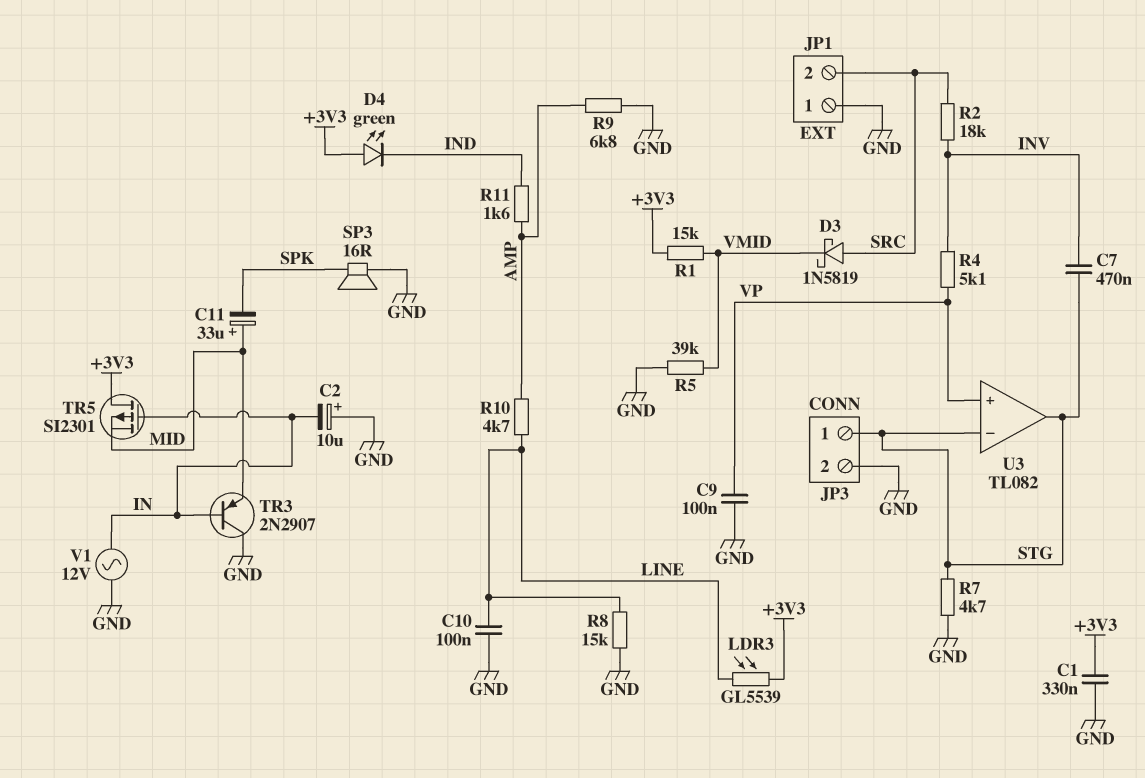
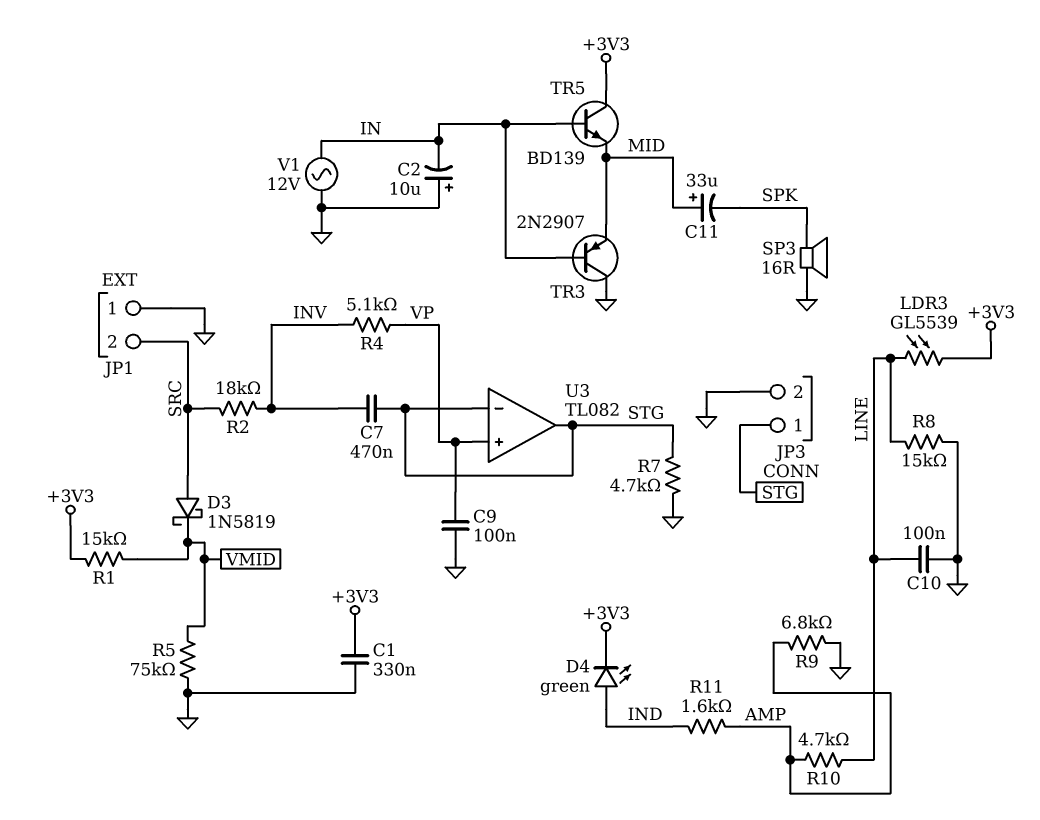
D4: LED green (A +3V3, K IND) -> LED green (A IND, K +3V3)
R5: 39k (GND, VMID) -> 75k (GND, VMID)
TR5: PMOS SI2301 (G IN, D +3V3, S MID) -> NPN BD139 (B IN, C +3V3, E MID)

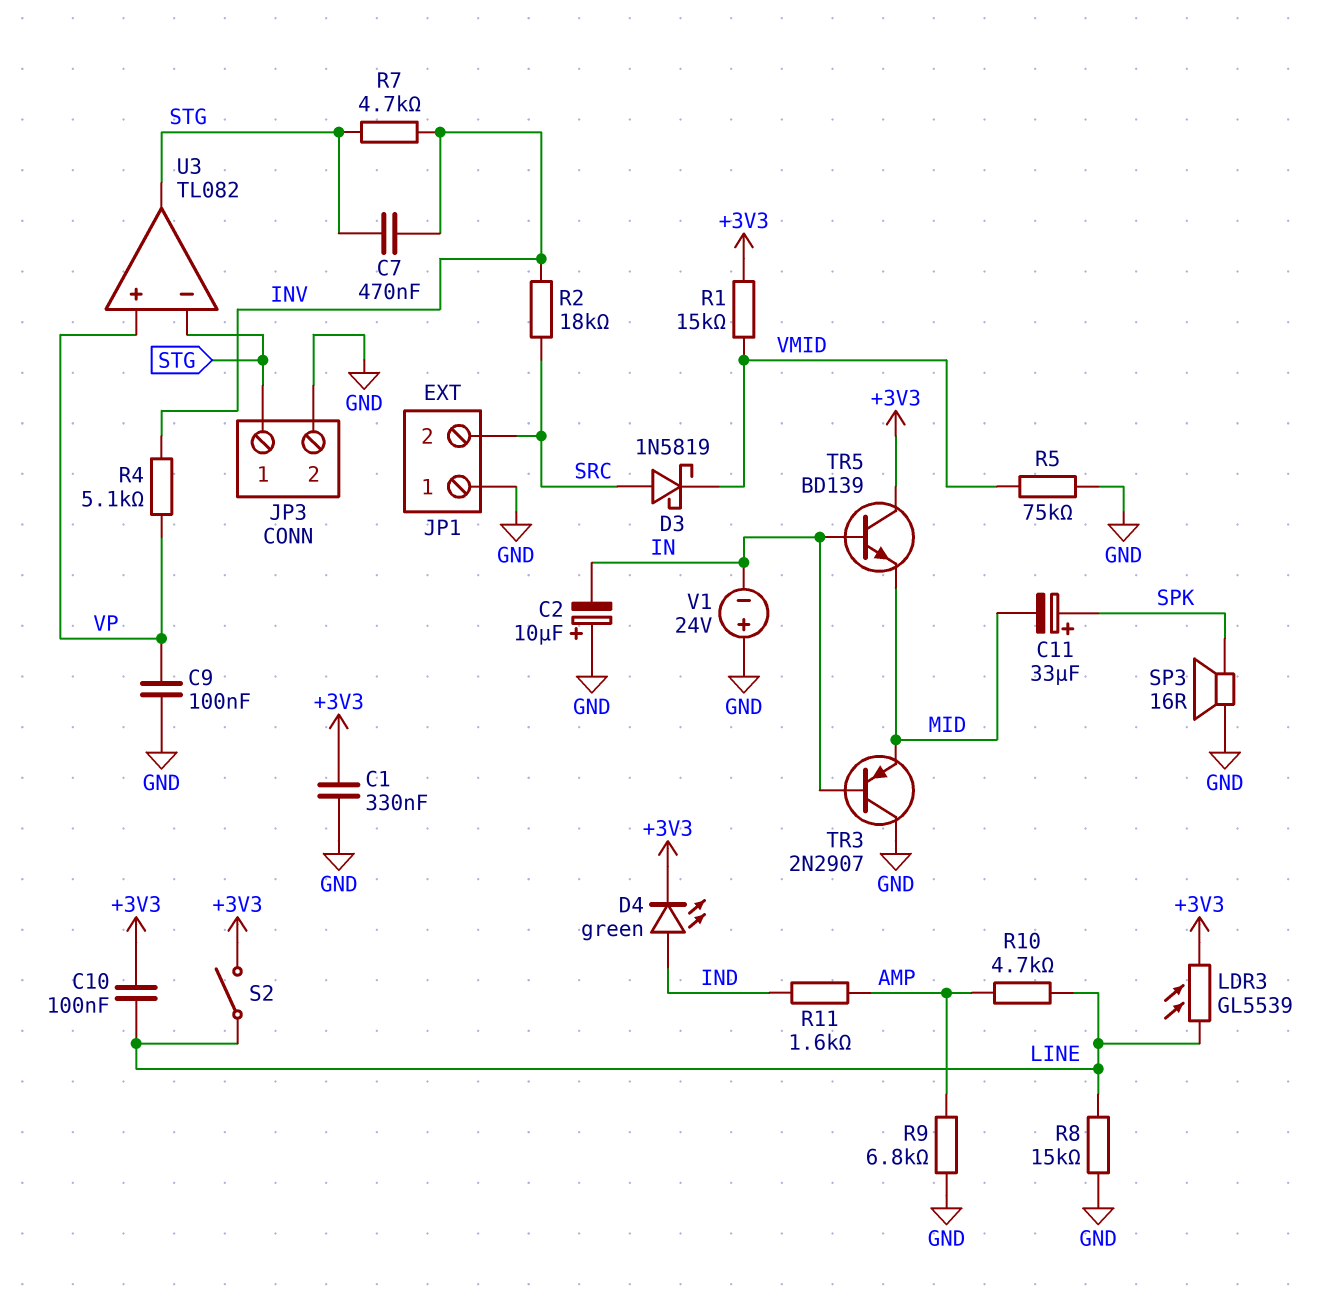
C10: 100nF (GND, LINE) -> 100nF (+3V3, LINE)
C11: 33uF (plus MID, minus SPK) -> 33uF (plus SPK, minus MID)
R7: 4.7k (GND, STG) -> 4.7k (INV, STG)
S2: none -> switch (+3V3, LINE)
V1: AC 12V (GND, IN) -> 24V (plus GND, minus IN)

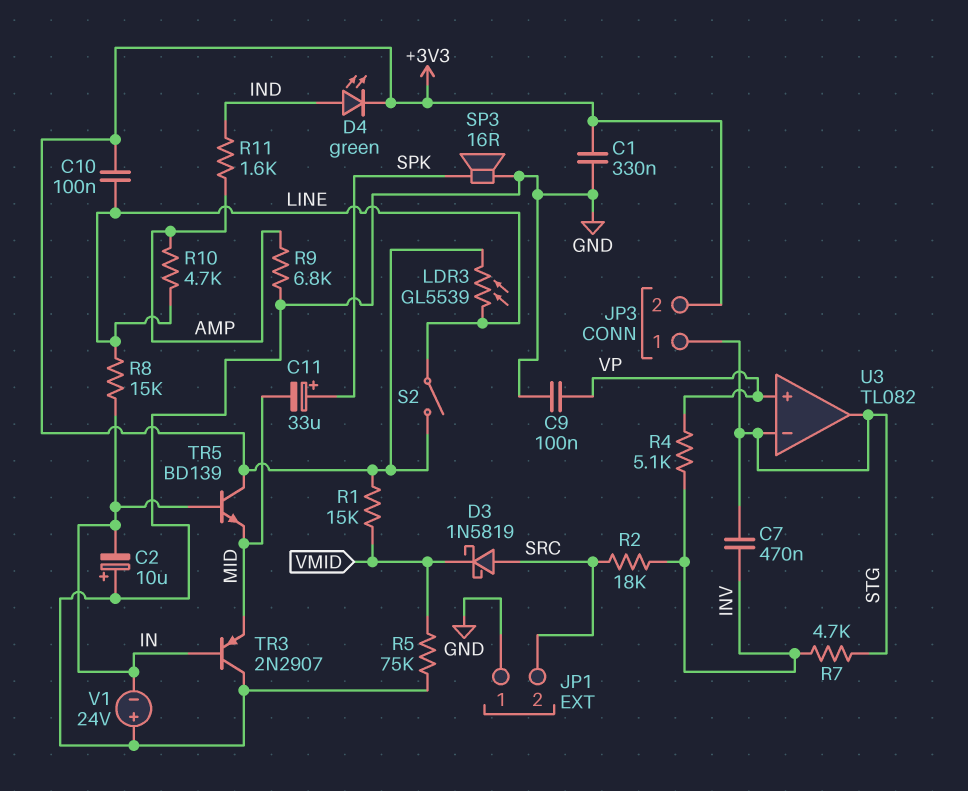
JP3 pin 2: GND -> +3V3
R8: 15k (GND, LINE) -> 15k (IN, LINE)

